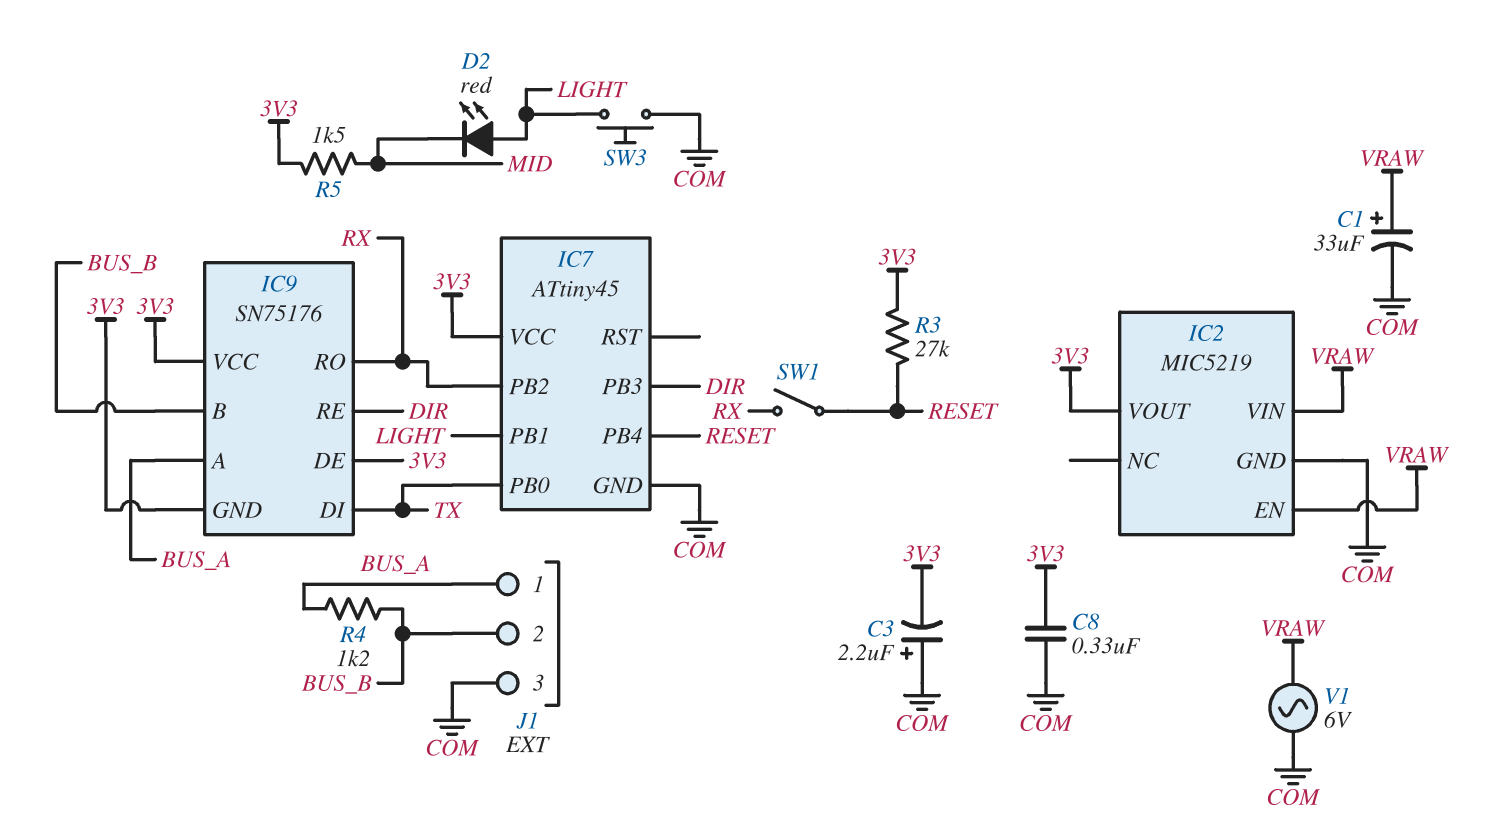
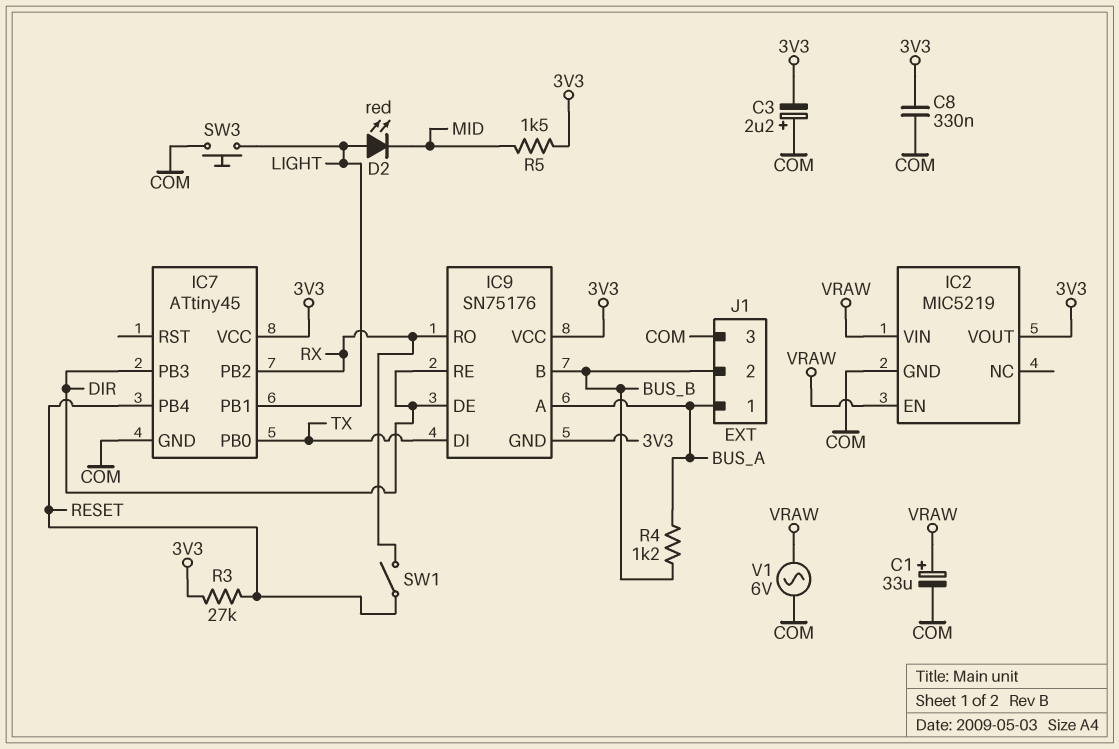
IC9 pin DE: 3V3 -> DIR

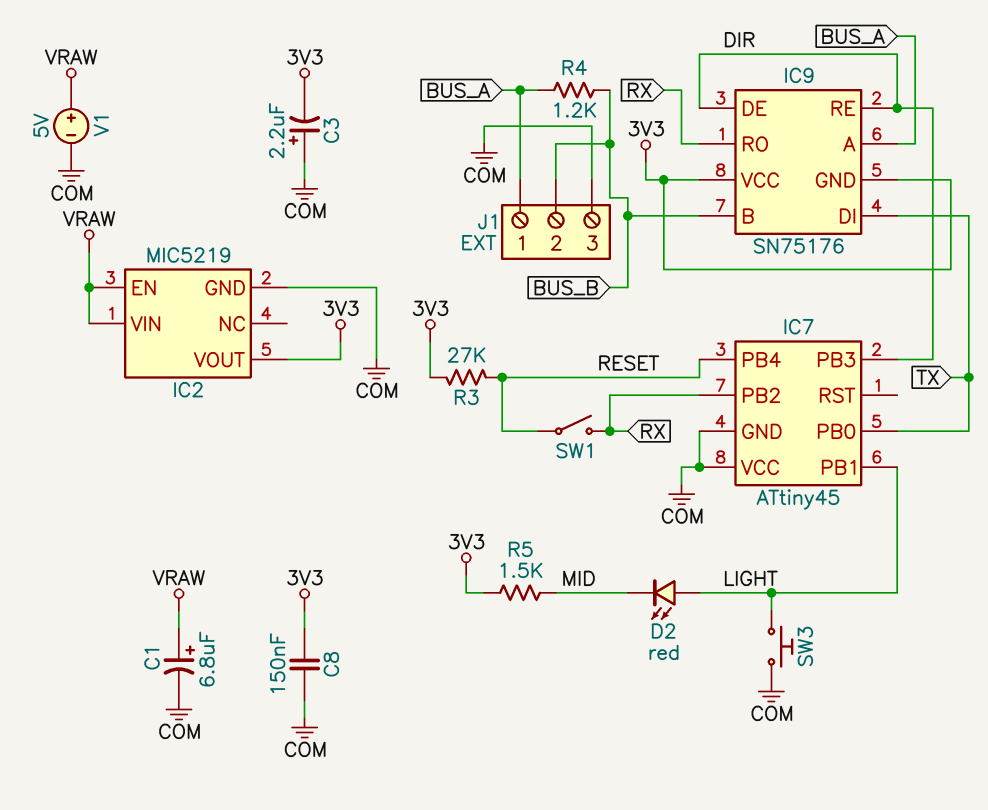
C1: 33uF (plus VRAW, minus COM) -> 6.8uF (plus VRAW, minus COM)
C8: 330nF (3V3, COM) -> 150nF (3V3, COM)
IC7 pin VCC: 3V3 -> COM
V1: AC 6V (COM, VRAW) -> 5V (plus VRAW, minus COM)

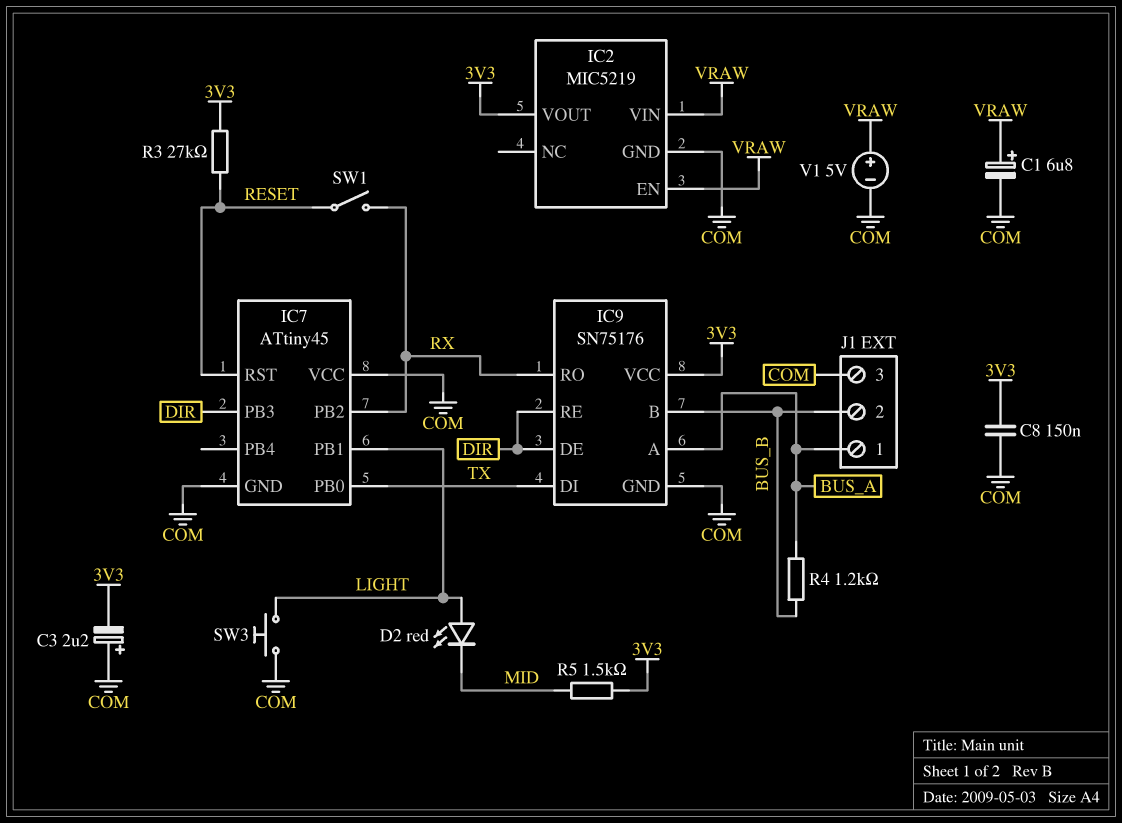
IC7 pin PB4: RESET -> none
IC7 pin RST: none -> RESET
IC9 pin GND: 3V3 -> COM

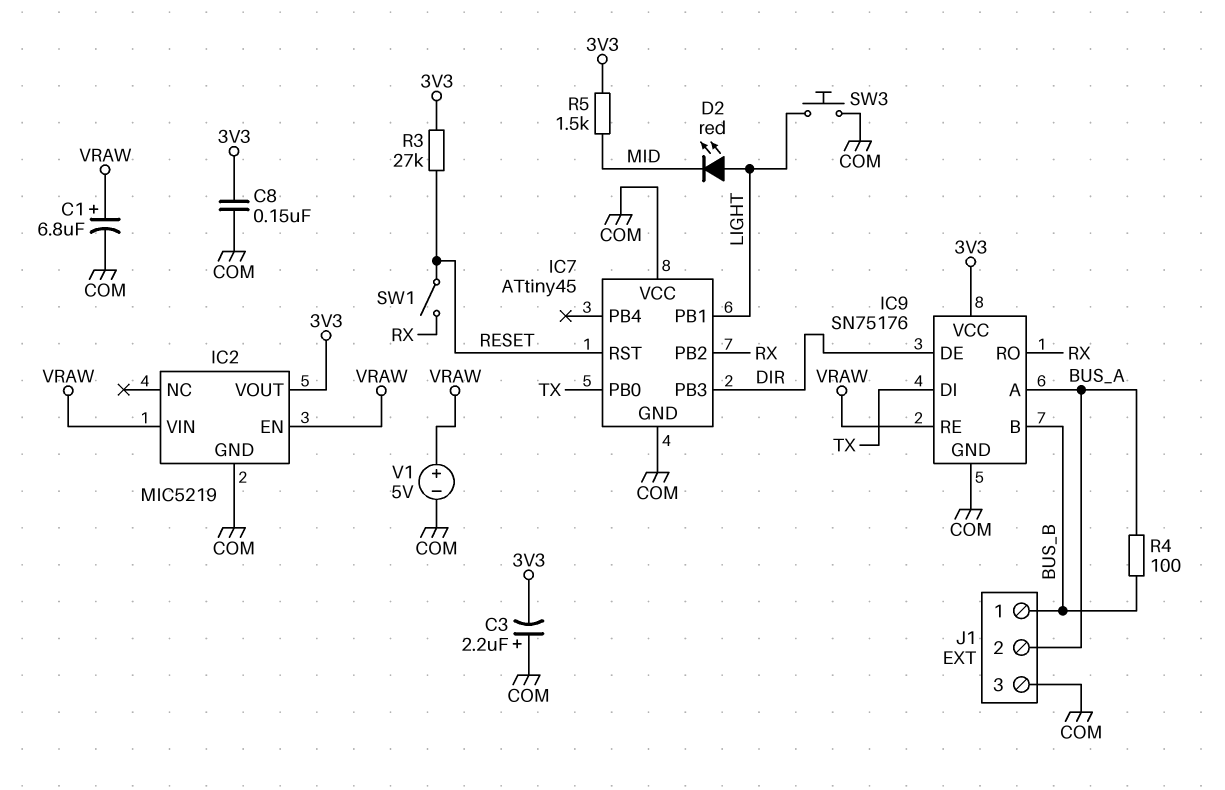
IC9 pin RE: DIR -> VRAW
J1 pin 1: BUS_A -> BUS_B
J1 pin 2: BUS_B -> BUS_A
R4: 1.2k (BUS_A, BUS_B) -> 100 (BUS_A, BUS_B)

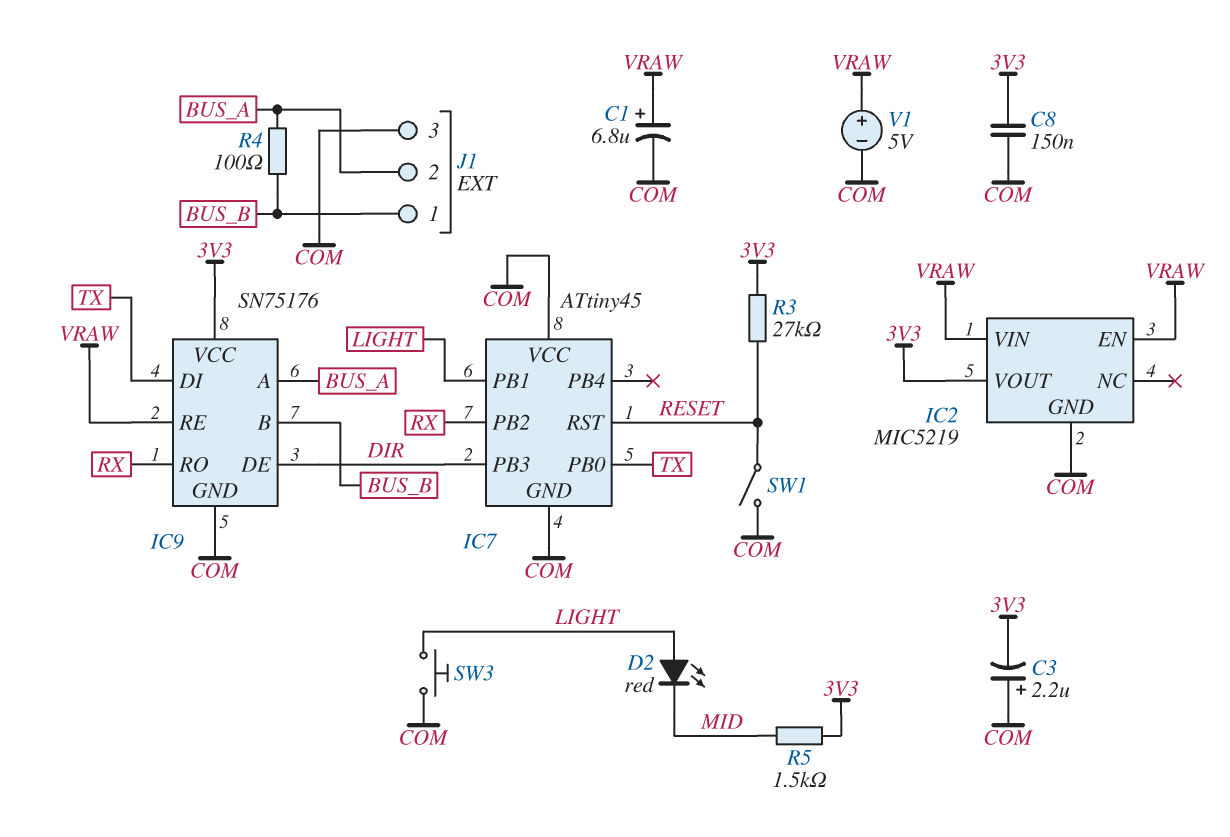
SW1: switch (RESET, RX) -> switch (COM, RESET)

